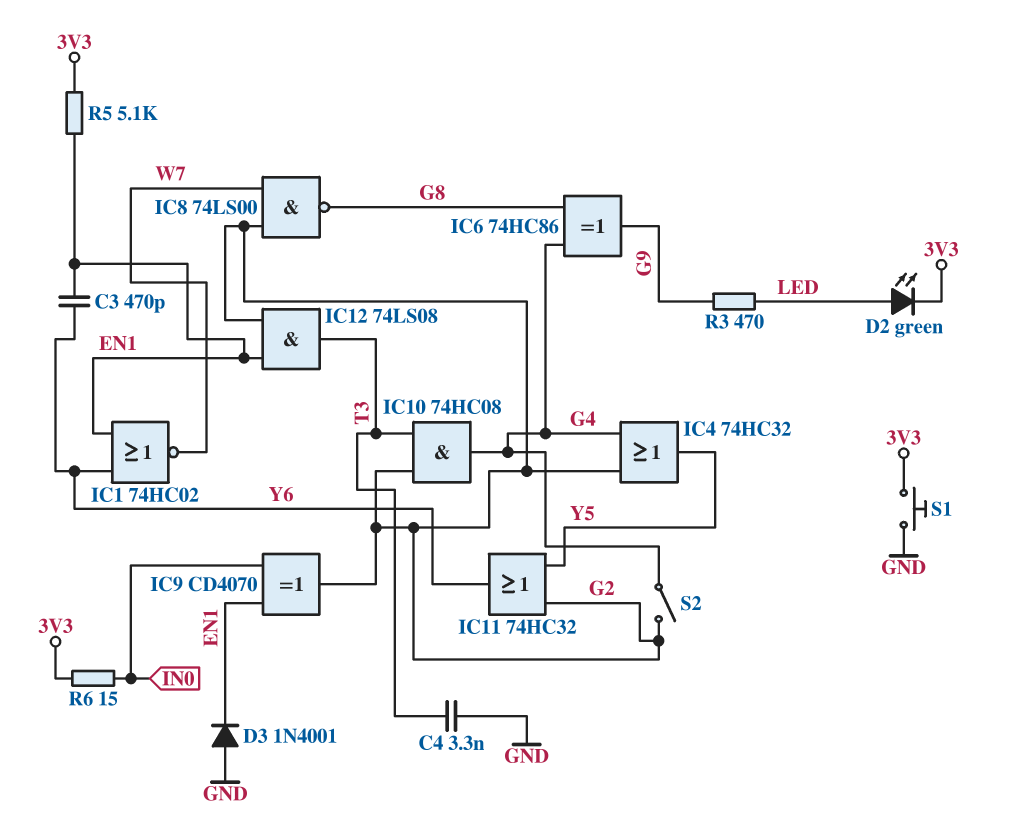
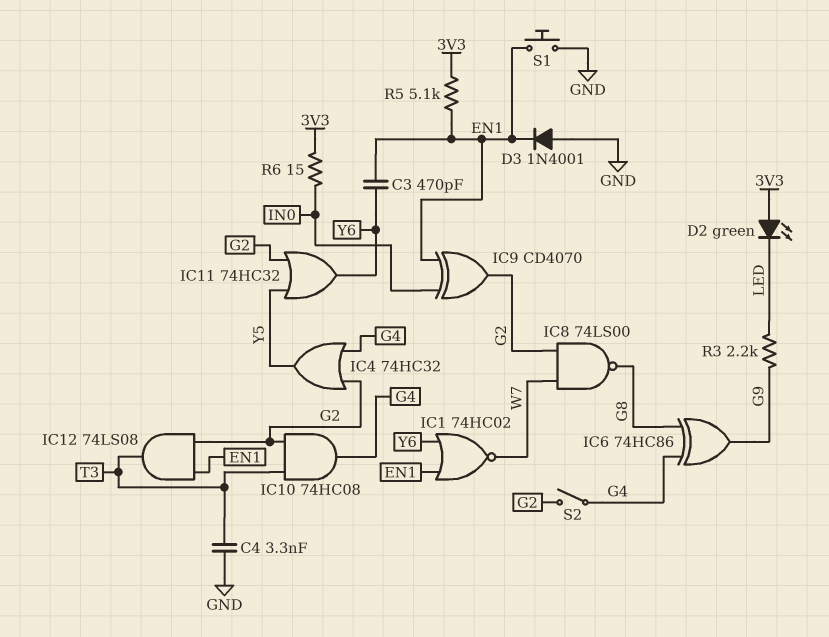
D2: LED green (A LED, K 3V3) -> LED green (A 3V3, K LED)
R3: 470 (G9, LED) -> 2.2k (G9, LED)
S1: button (3V3, GND) -> button (EN1, GND)

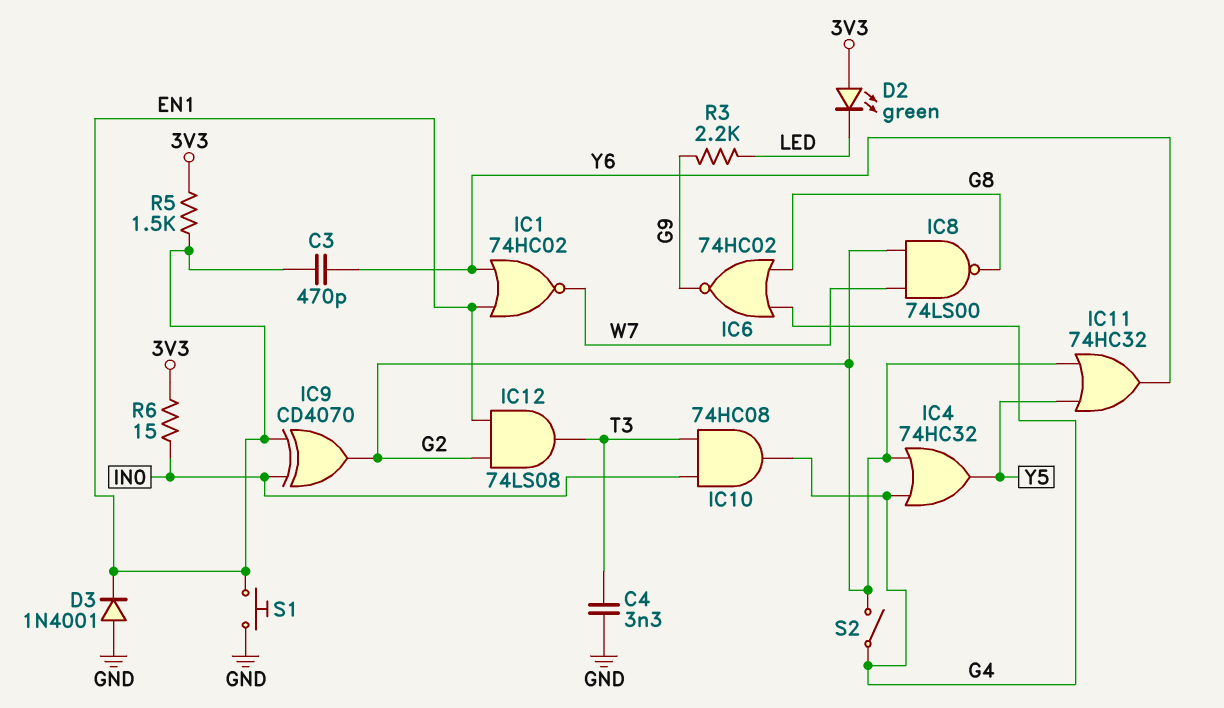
IC6: XOR 74HC86 (in G4, in G8, out G9) -> NOR 74HC02 (in G4, in G8, out G9)
IC10: AND 74HC08 (in G2, in T3, out G4) -> AND 74HC08 (in IN0, in T3, out G4)
R5: 5.1k (3V3, EN1) -> 1.5k (3V3, EN1)

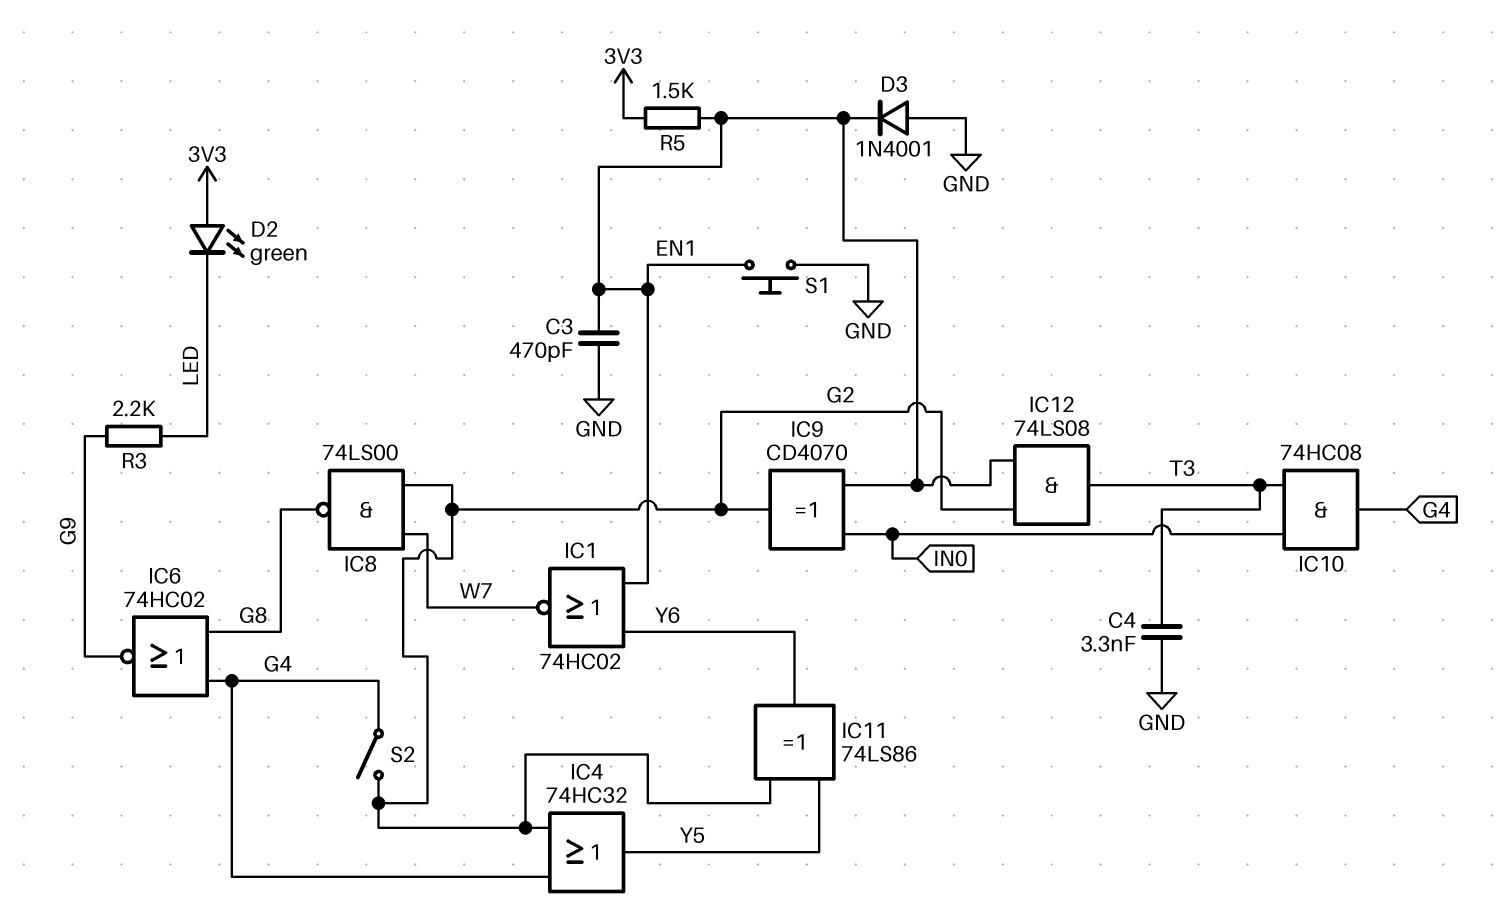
C3: 470pF (EN1, Y6) -> 470pF (EN1, GND)
IC11: OR 74HC32 (in G2, in Y5, out Y6) -> XOR 74LS86 (in G2, in Y5, out Y6)
R6: 15 (3V3, IN0) -> none

